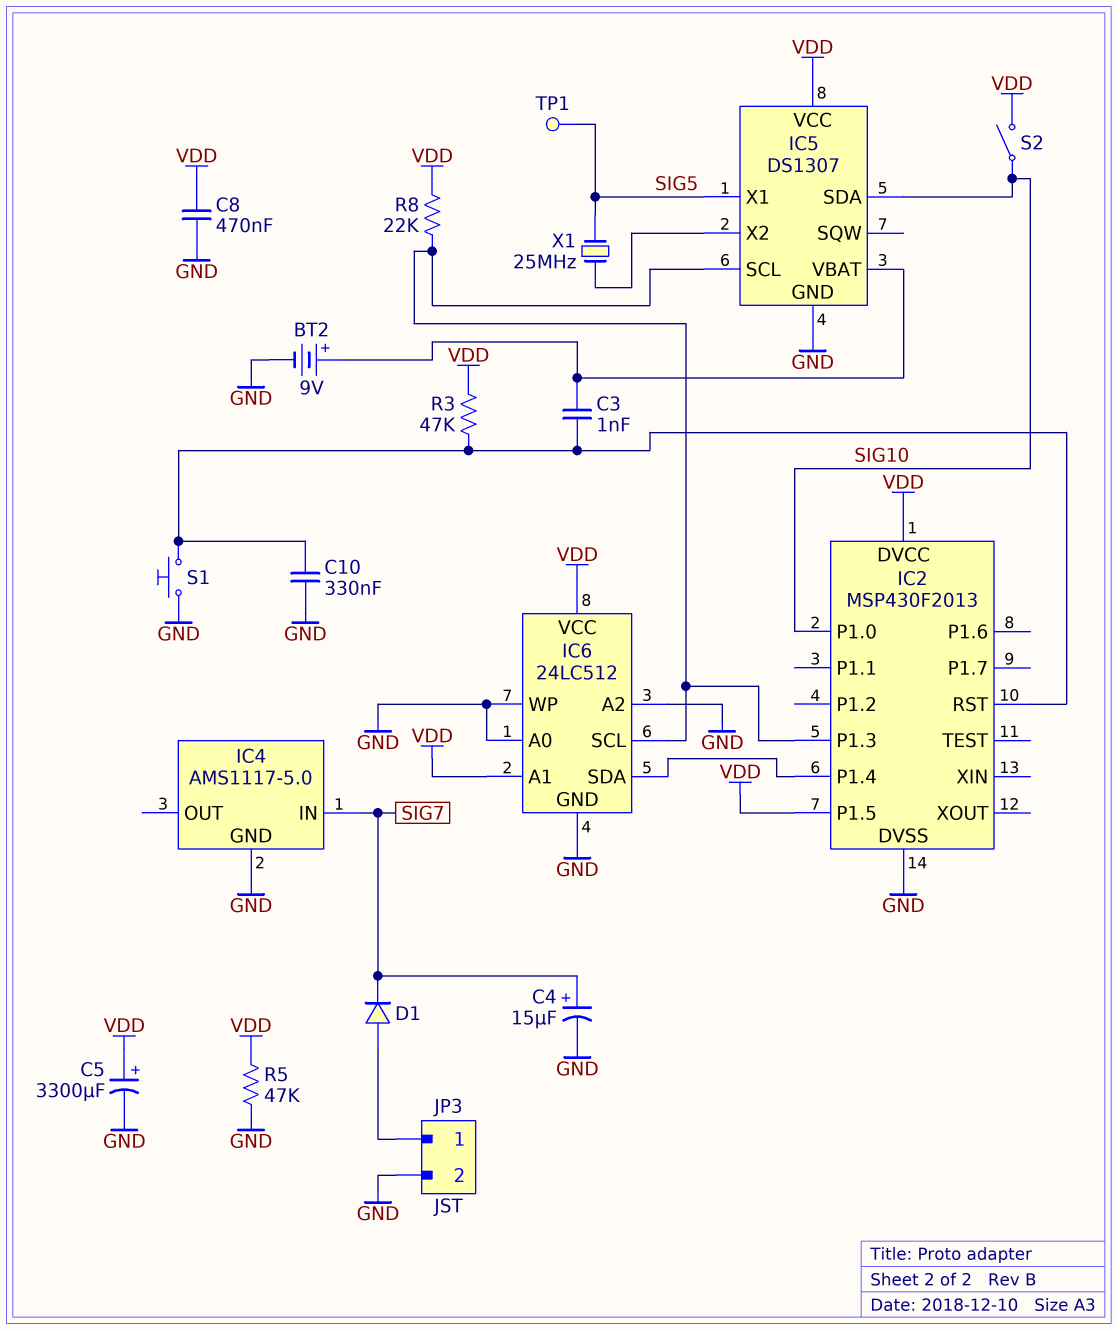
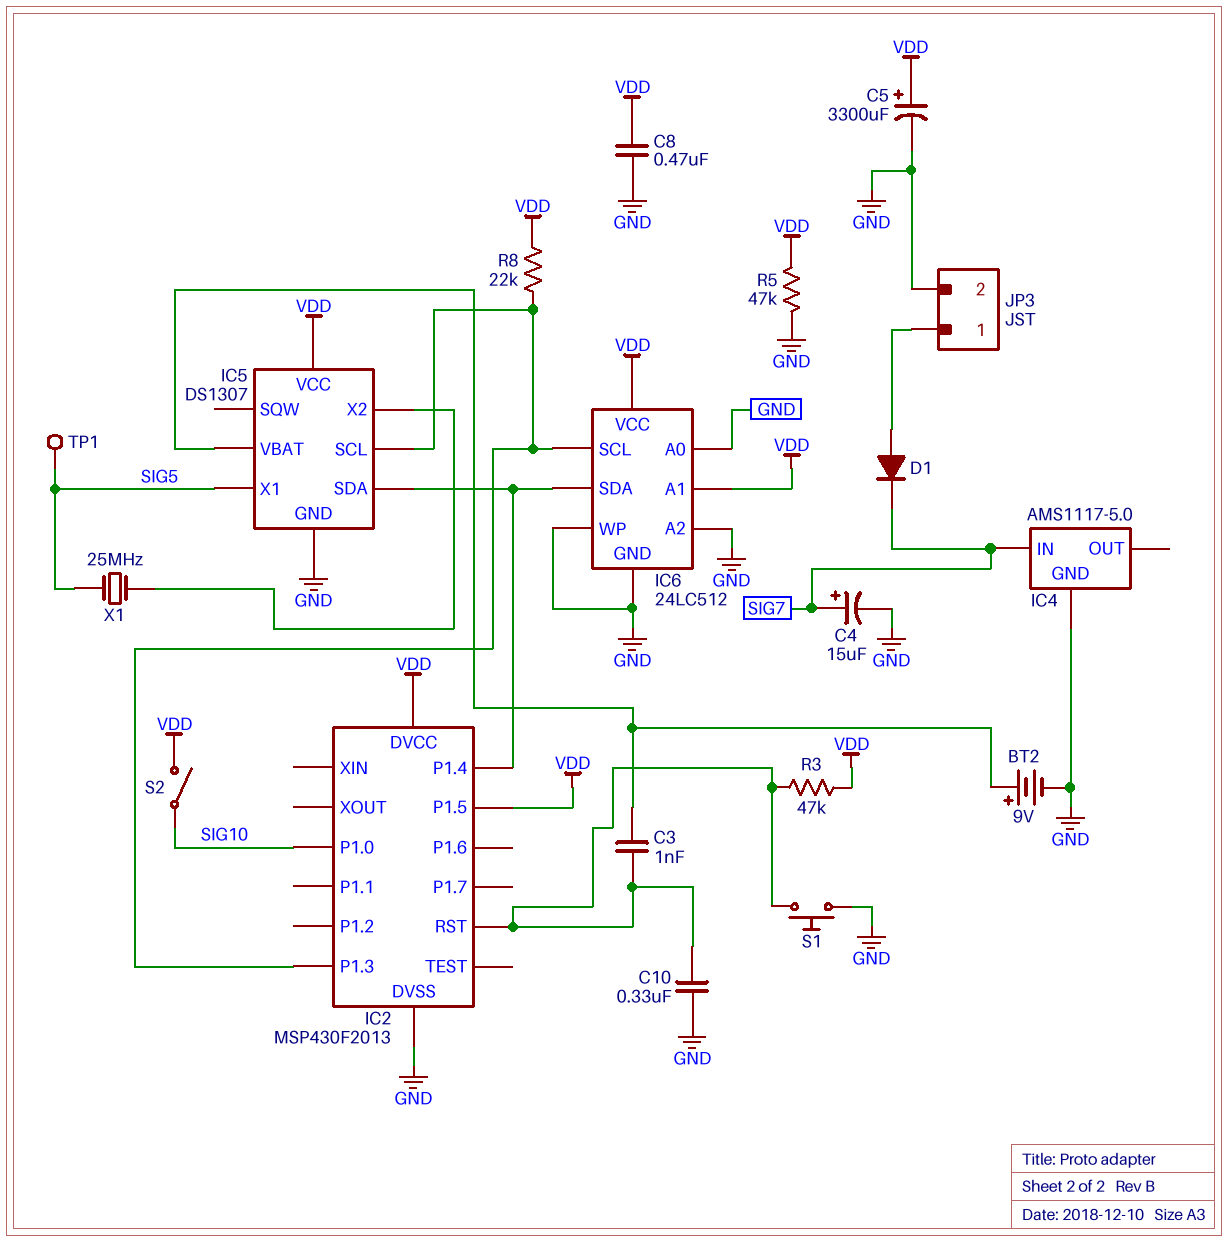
IC5 pin SDA: SIG10 -> IC2/P1.4

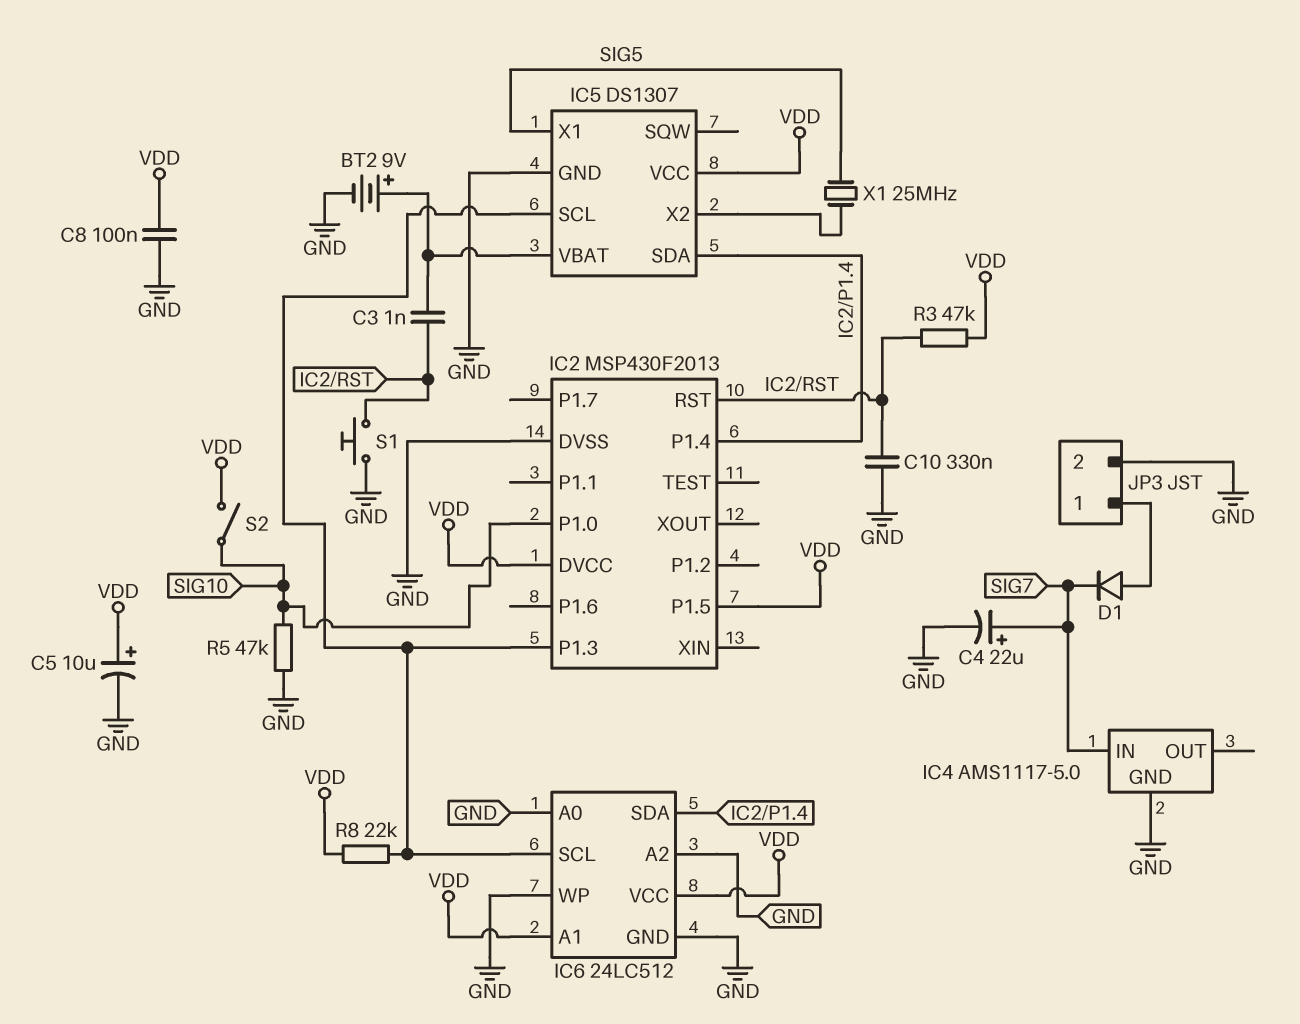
C4: 15uF (plus SIG7, minus GND) -> 22uF (plus SIG7, minus GND)
C5: 3300uF (plus VDD, minus GND) -> 10uF (plus VDD, minus GND)
C8: 470nF (GND, VDD) -> 100nF (GND, VDD)
R5: 47k (GND, VDD) -> 47k (GND, SIG10)
TP1: test point (SIG5) -> none

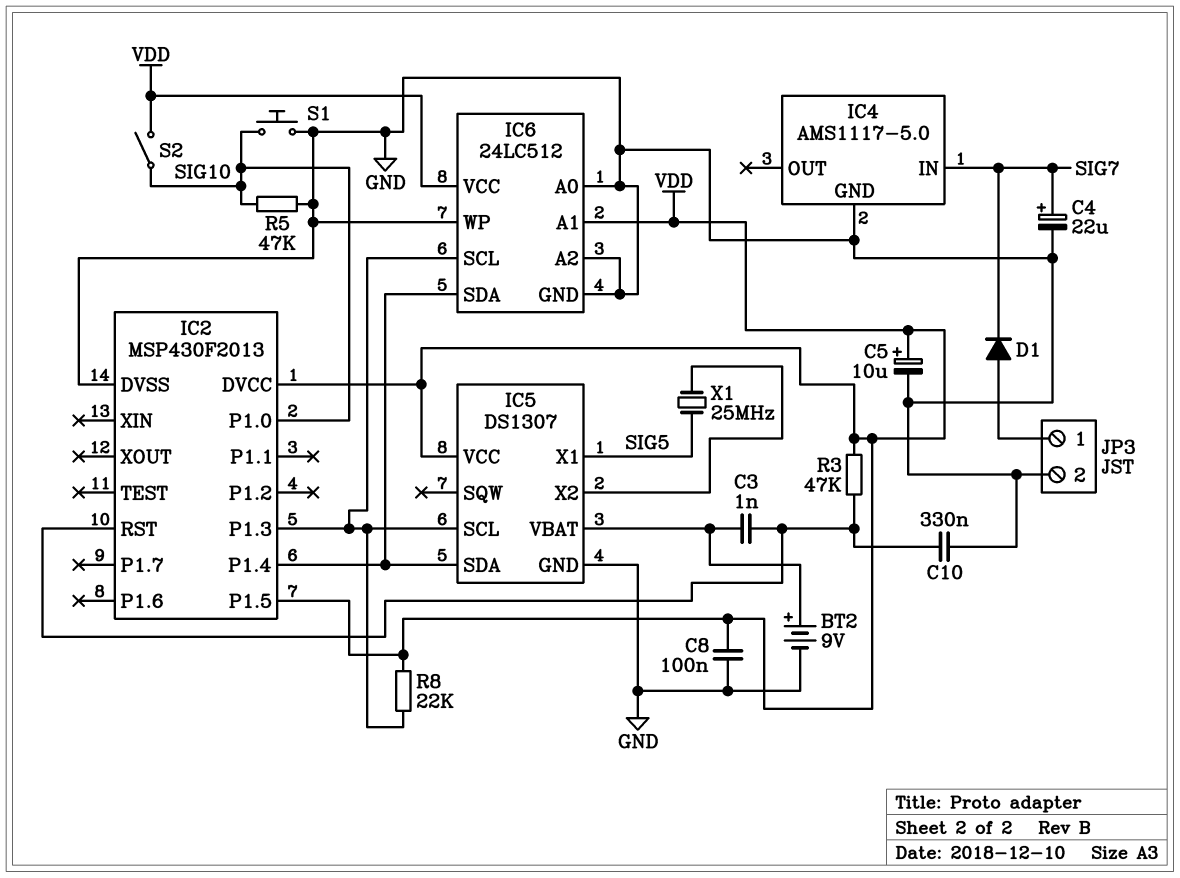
S1: button (GND, IC2/RST) -> button (GND, SIG10)

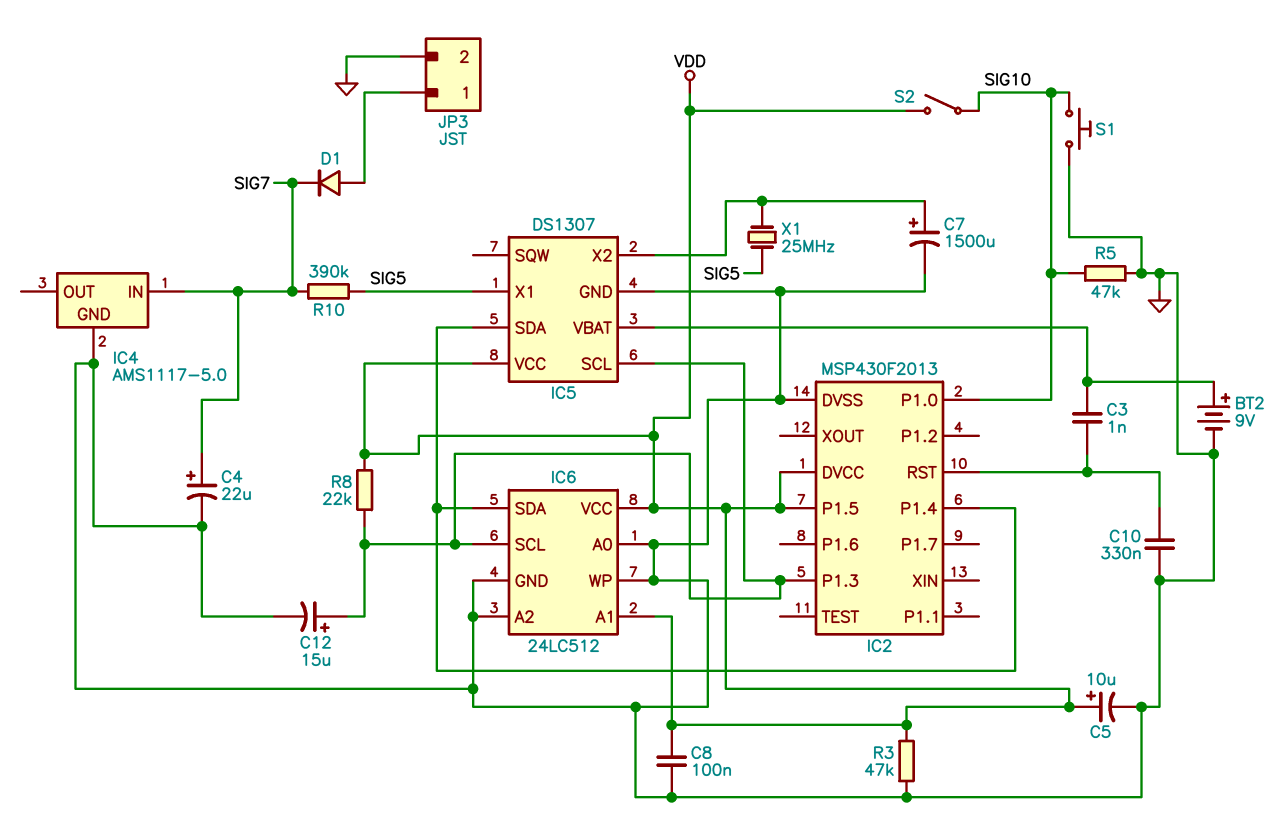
C7: none -> 1500uF (plus IC5/X2, minus GND)
C12: none -> 15uF (plus IC2/P1.3, minus GND)
R3: 47k (IC2/RST, VDD) -> 47k (GND, VDD)
R10: none -> 390k (SIG5, SIG7)

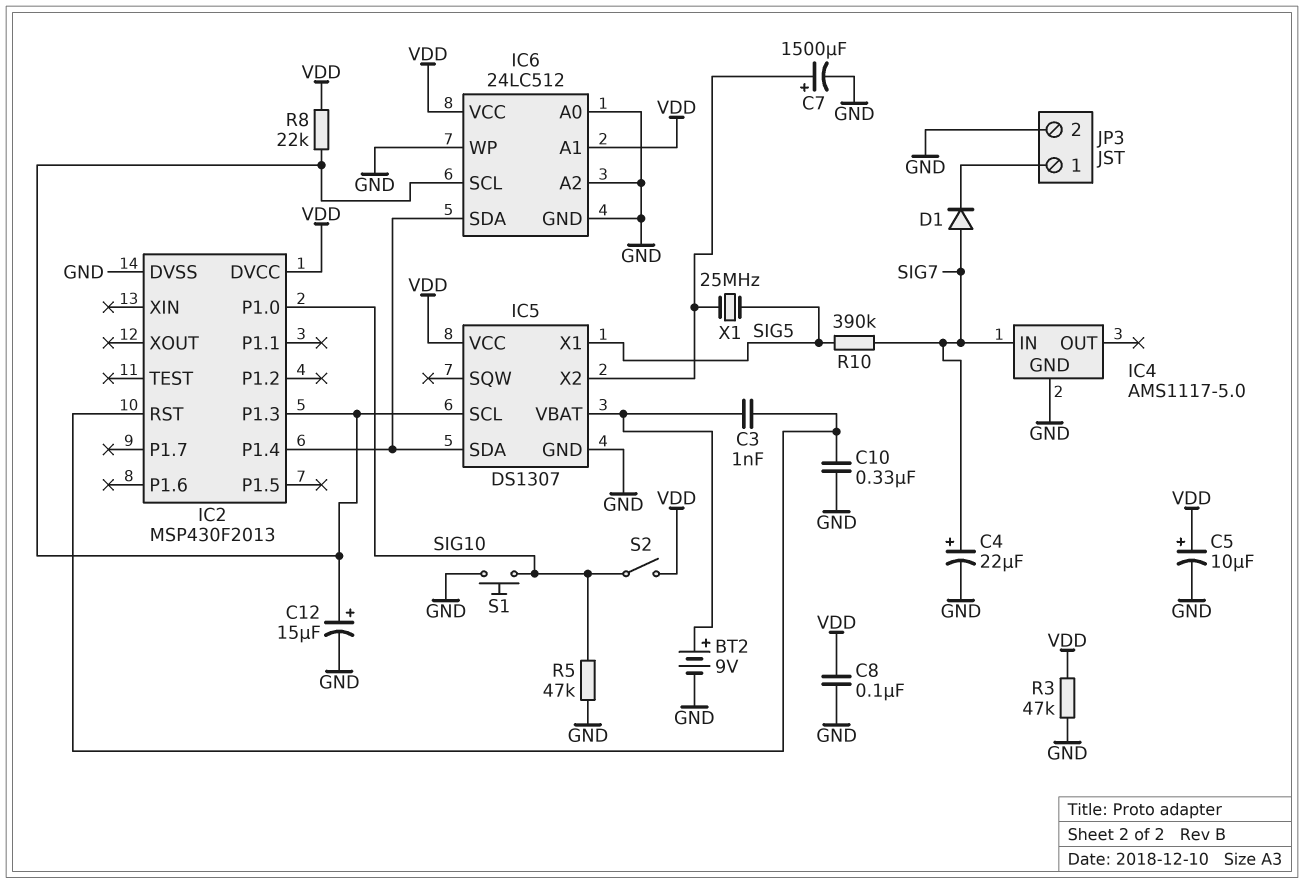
D1: diode (A JP3/1, K SIG7) -> diode (A SIG7, K JP3/1)
IC2 pin P1.5: VDD -> none

